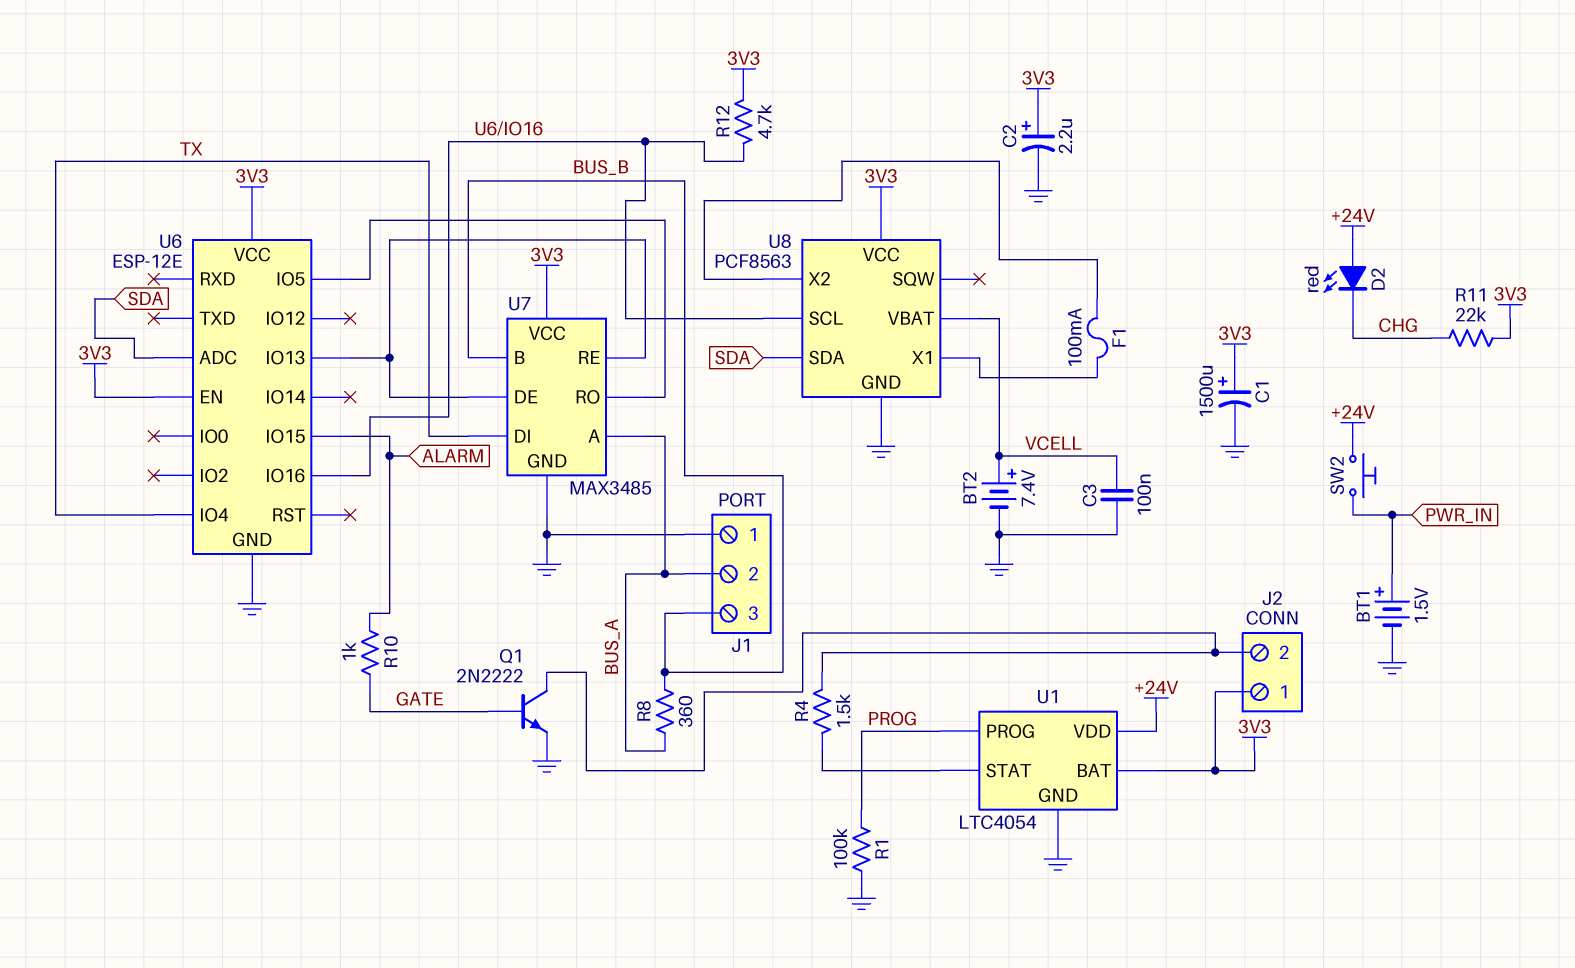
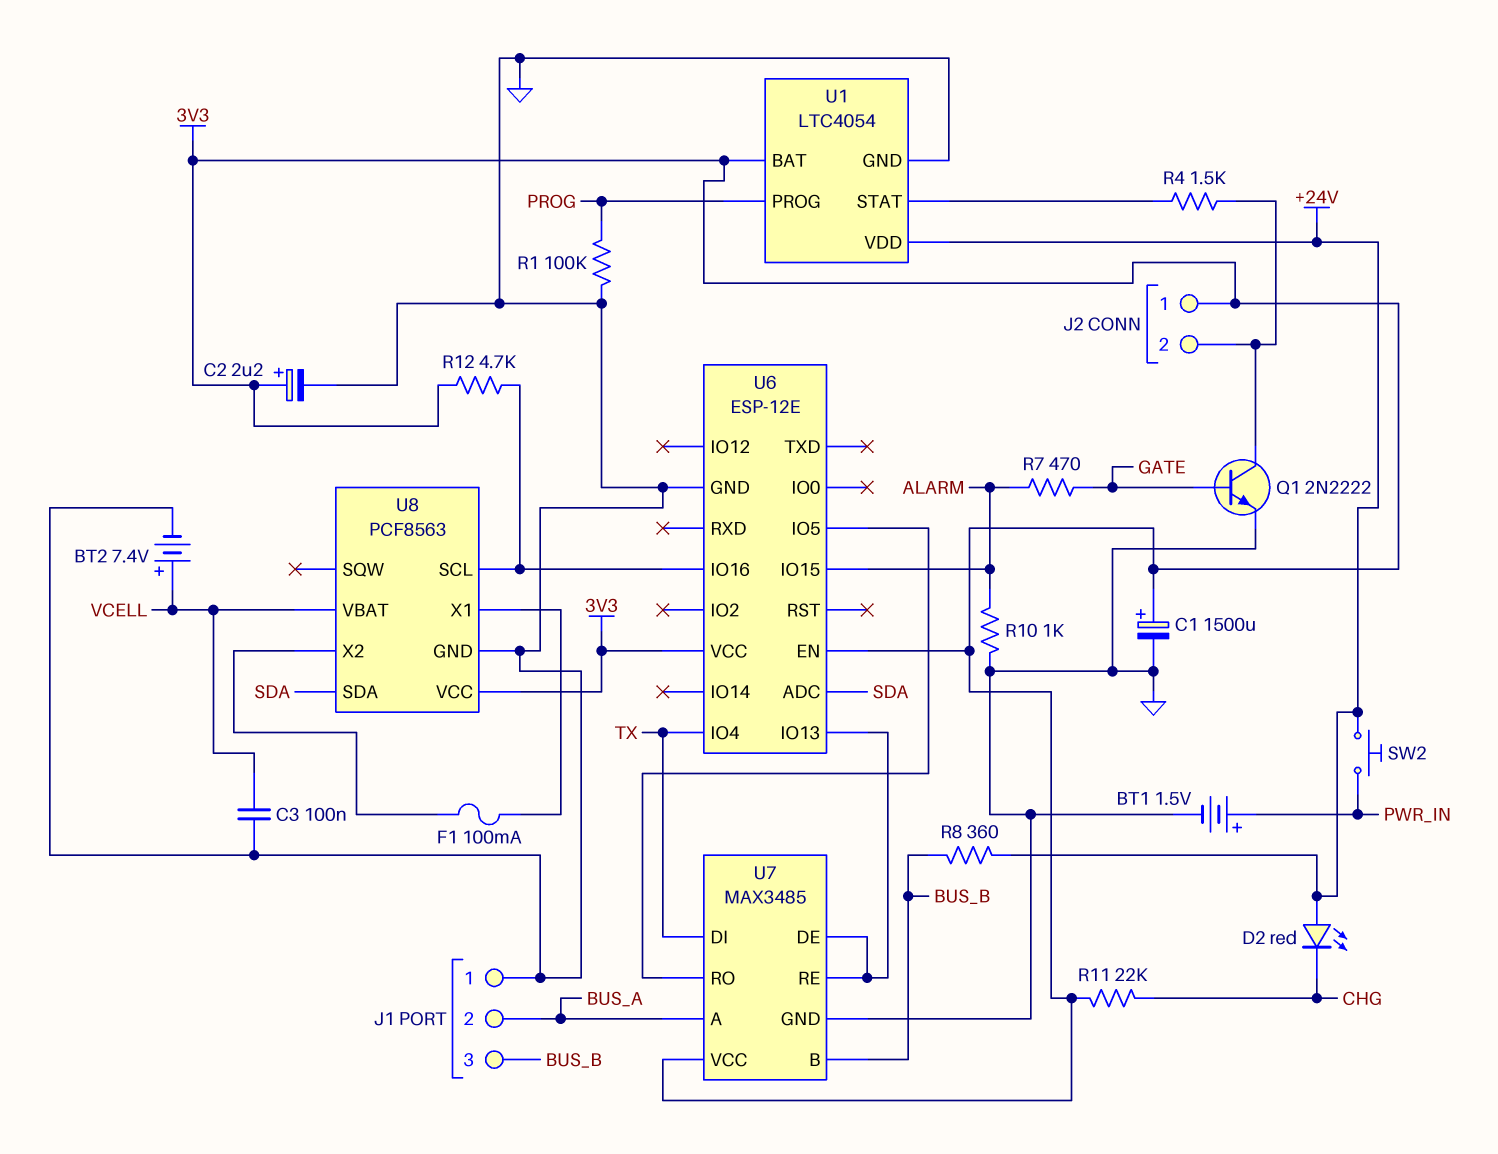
R7: none -> 470 (ALARM, GATE)
R8: 360 (BUS_A, BUS_B) -> 360 (+24V, BUS_B)
R10: 1k (ALARM, GATE) -> 1k (ALARM, GND)

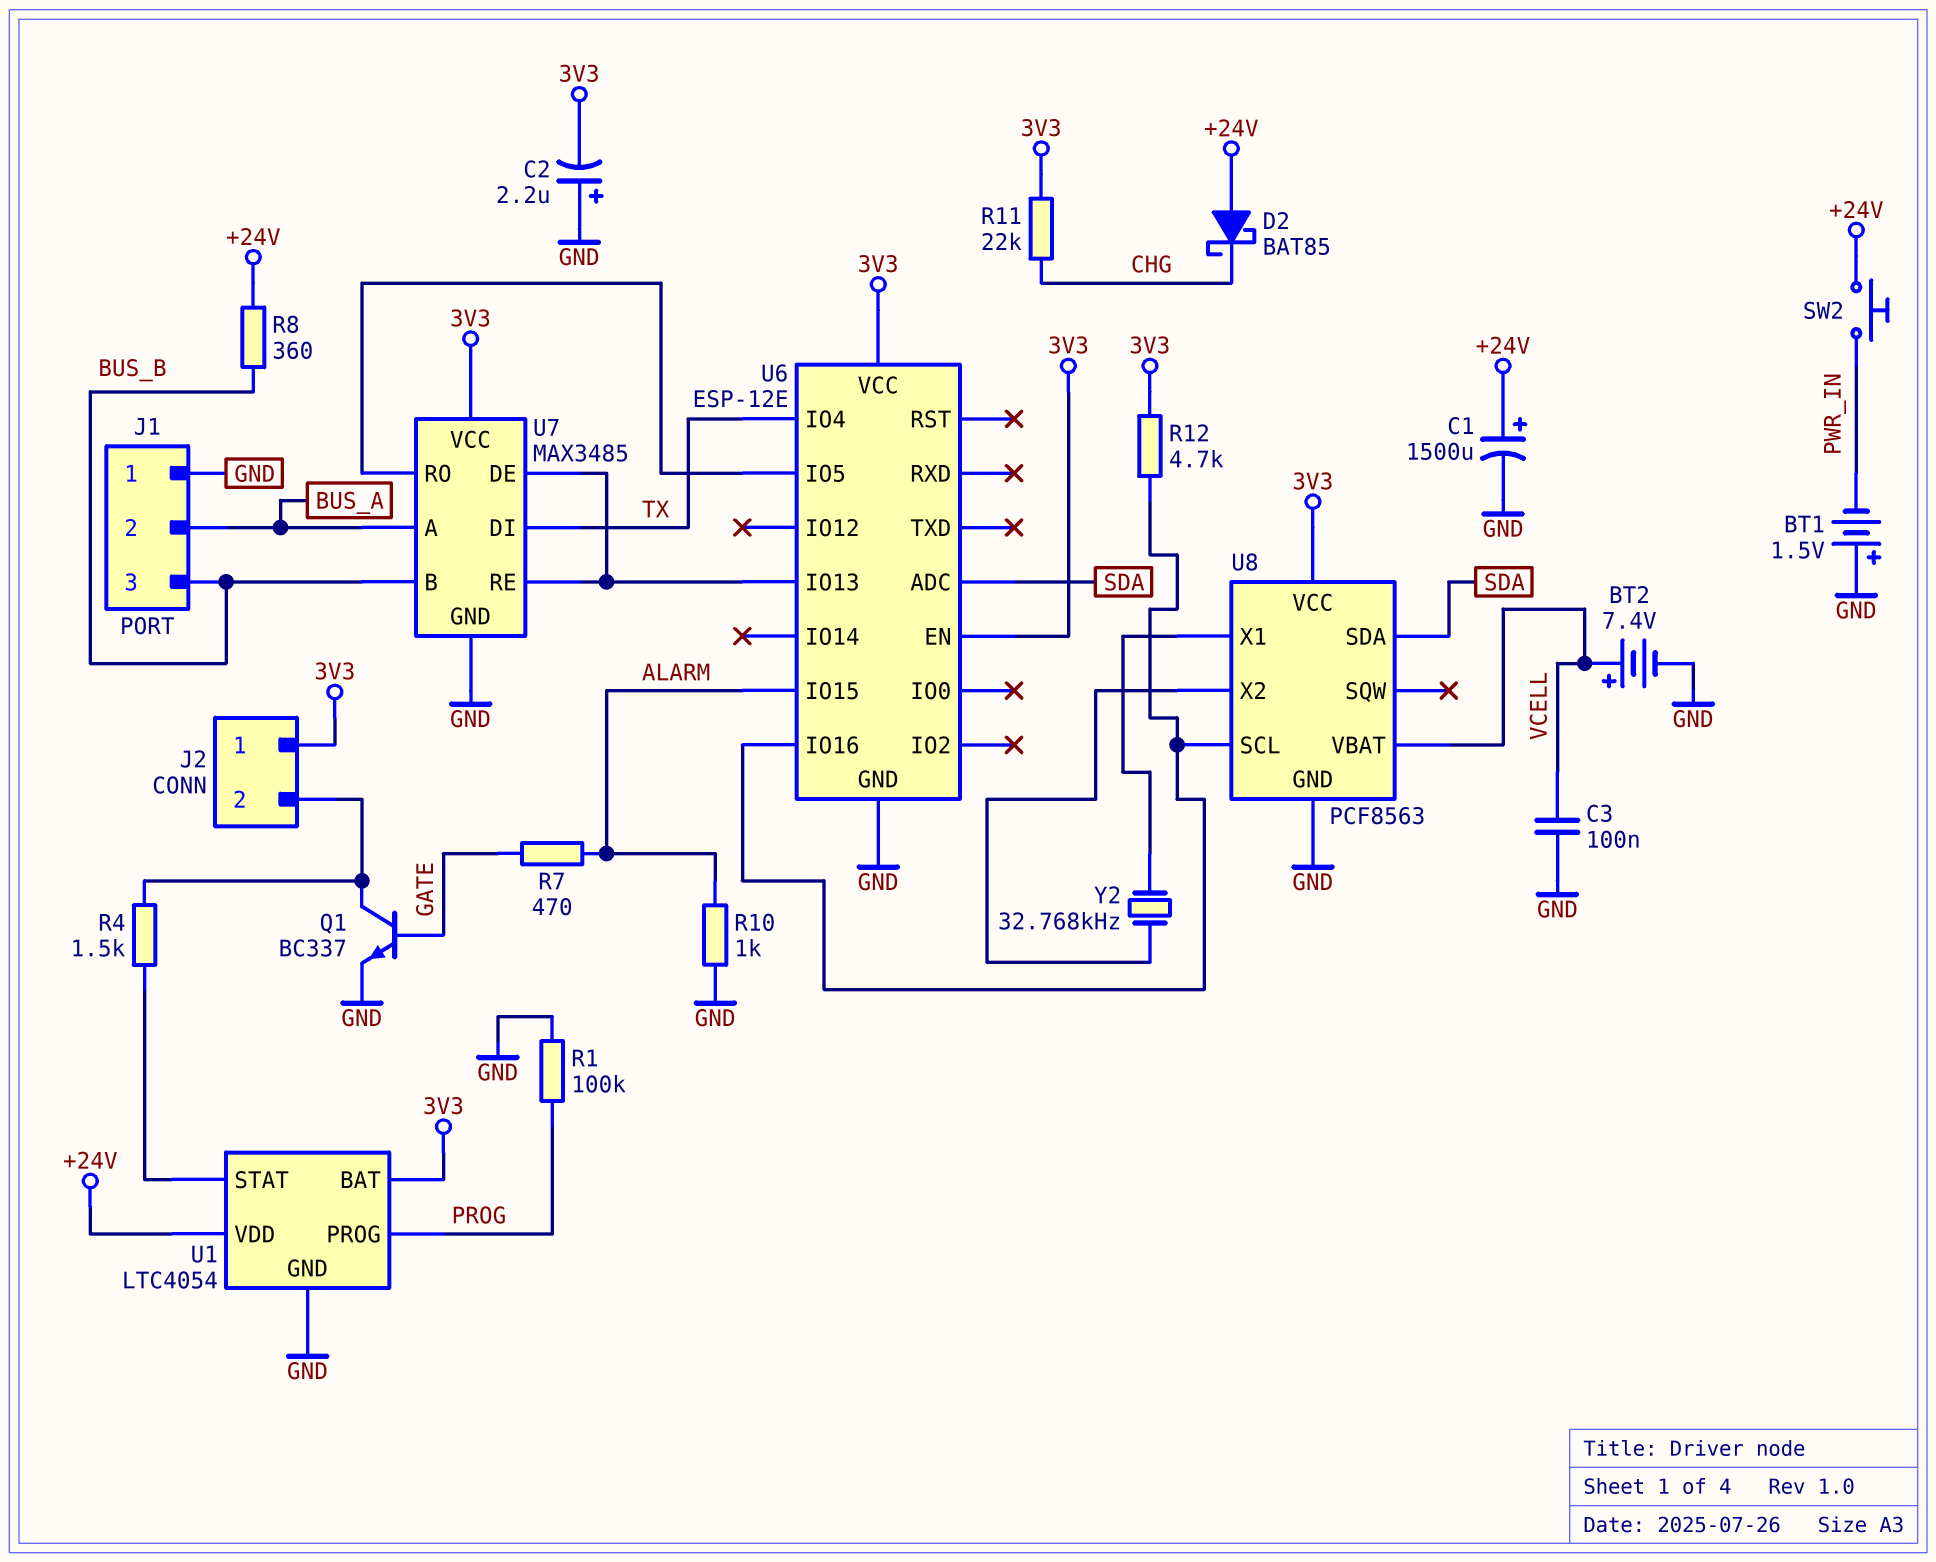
BT1: 1.5V (plus PWR_IN, minus GND) -> 1.5V (plus GND, minus PWR_IN)
C1: 1500uF (plus 3V3, minus GND) -> 1500uF (plus +24V, minus GND)
C2: 2.2uF (plus 3V3, minus GND) -> 2.2uF (plus GND, minus 3V3)
D2: LED red (A +24V, K CHG) -> schottky BAT85 (A +24V, K CHG)
F1: 100mA (U8/X1, U8/X2) -> none
Q1: NPN 2N2222 (B GATE, C J2/2, E GND) -> NPN BC337 (B GATE, C J2/2, E GND)
Y2: none -> 32.768kHz (U8/X1, U8/X2)

